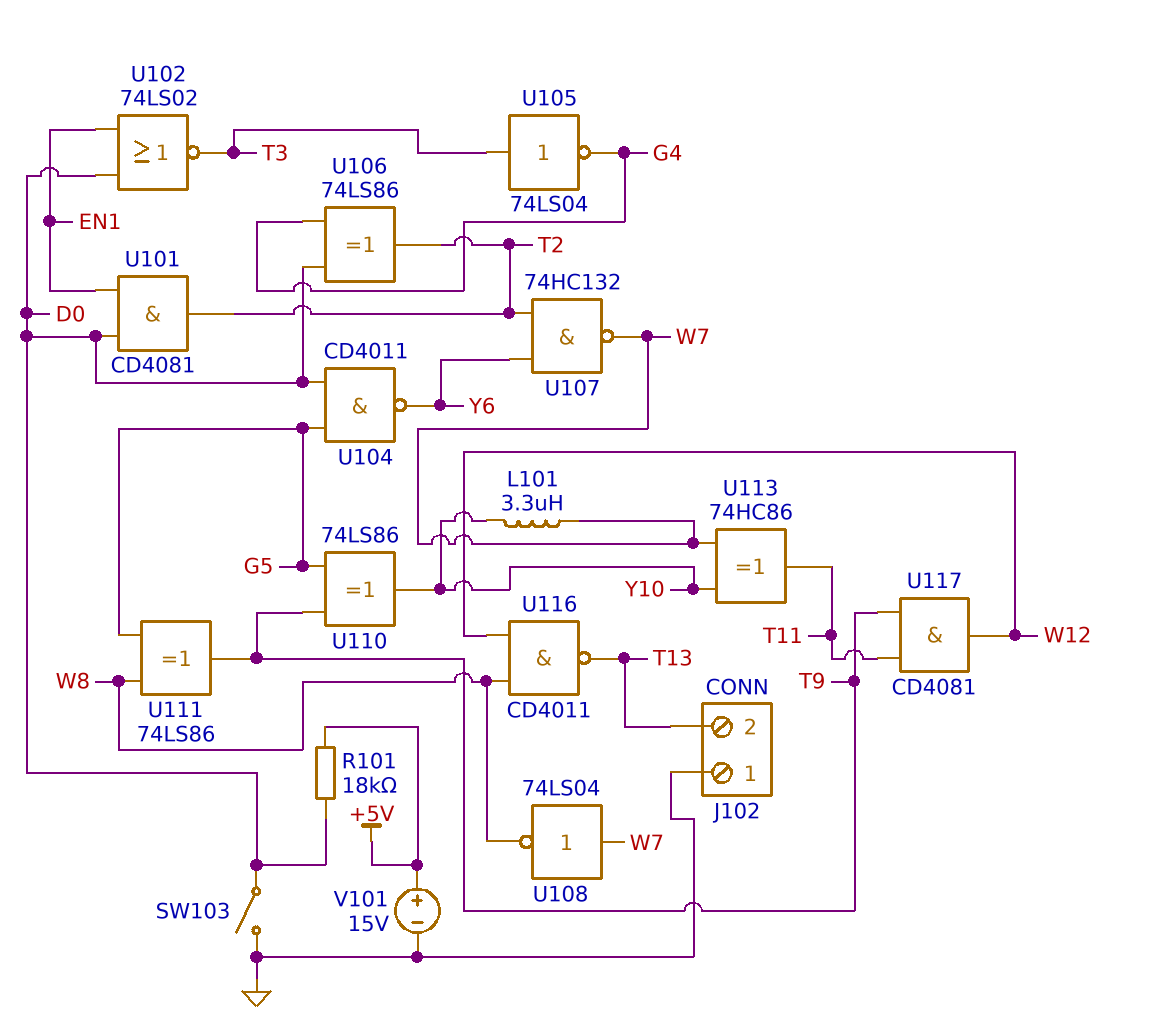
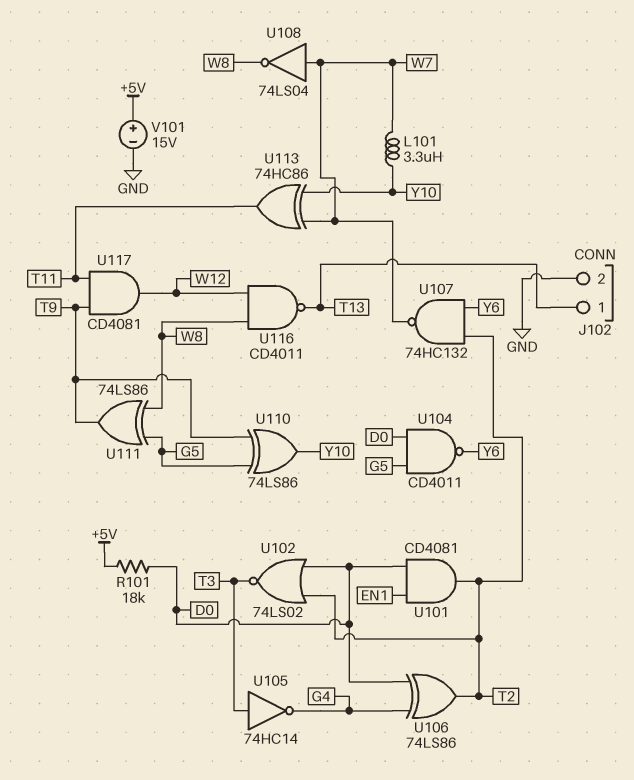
J102 pin 1: GND -> T13
J102 pin 2: T13 -> GND
SW103: switch (D0, GND) -> none
U102: NOR 74LS02 (in D0, in EN1, out T3) -> NOR 74LS02 (in D0, in T2, out T3)
U105: NOT 74LS04 (in T3, out G4) -> NOT 74HC14 (in T3, out G4)

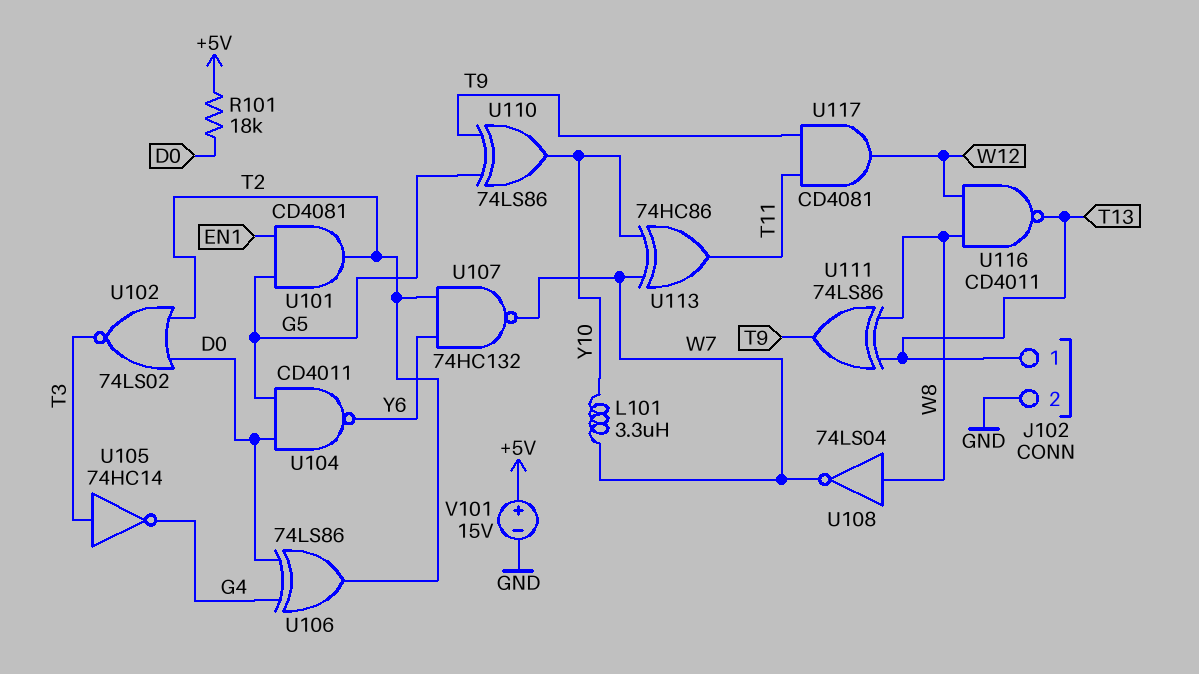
U101: AND CD4081 (in D0, in EN1, out T2) -> AND CD4081 (in EN1, in G5, out T2)
U108: NOT 74LS04 (in W7, out W8) -> NOT 74LS04 (in W8, out W7)
U111: XOR 74LS86 (in G5, in W8, out T9) -> XOR 74LS86 (in T13, in W8, out T9)

